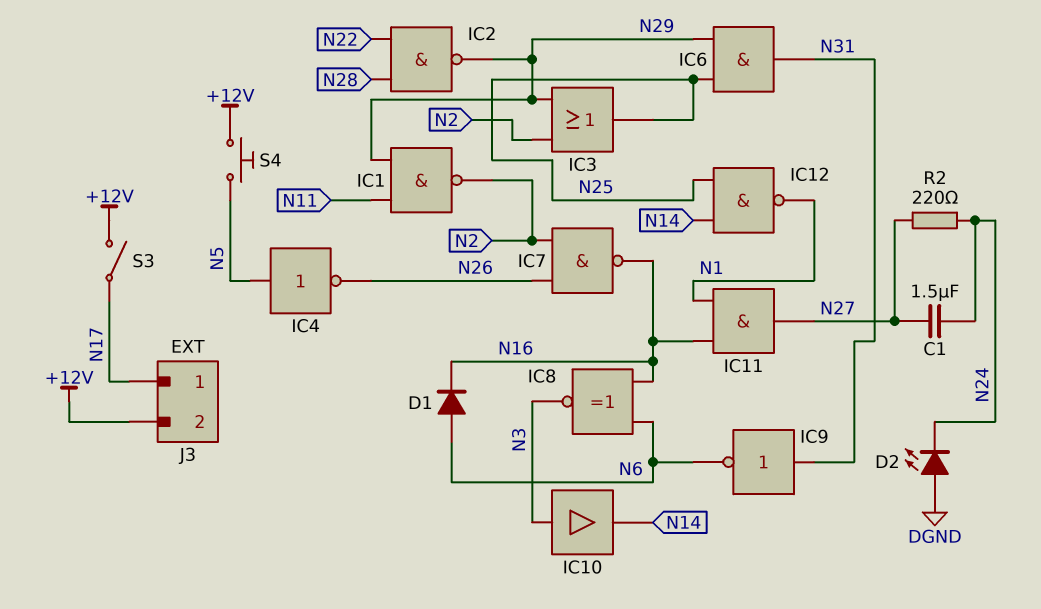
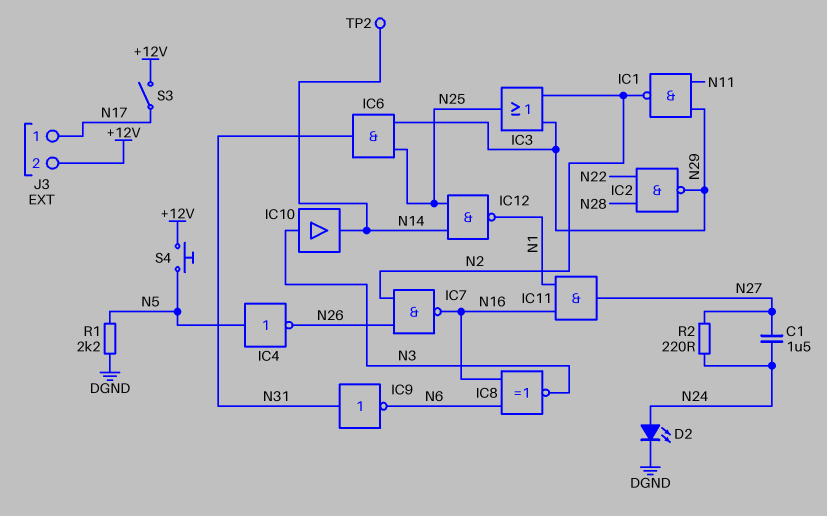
D1: diode (A N6, K N16) -> none
D2: LED (A DGND, K N24) -> LED (A N24, K DGND)
R1: none -> 2.2k (DGND, N5)
TP2: none -> test point (N14)

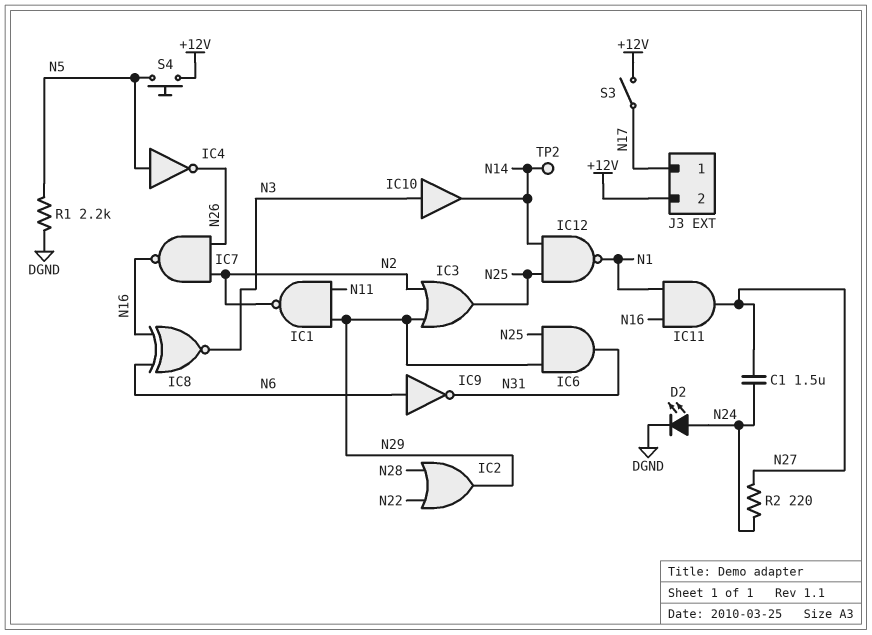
IC2: NAND (in N22, in N28, out N29) -> OR (in N22, in N28, out N29)
IC9: NOT (in N31, out N6) -> NOT (in N6, out N31)

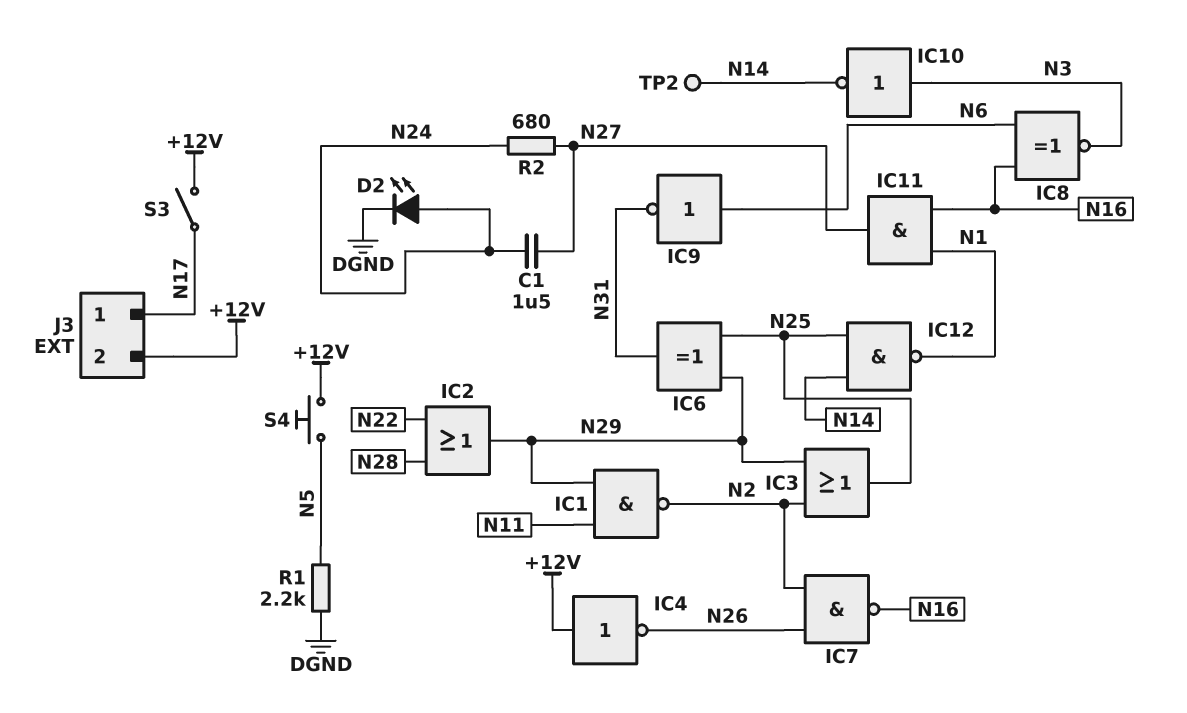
IC4: NOT (in N5, out N26) -> NOT (in +12V, out N26)
IC6: AND (in N25, in N29, out N31) -> XOR (in N25, in N29, out N31)
IC10: buffer (in N3, out N14) -> NOT (in N3, out N14)
R2: 220 (N24, N27) -> 680 (N24, N27)

